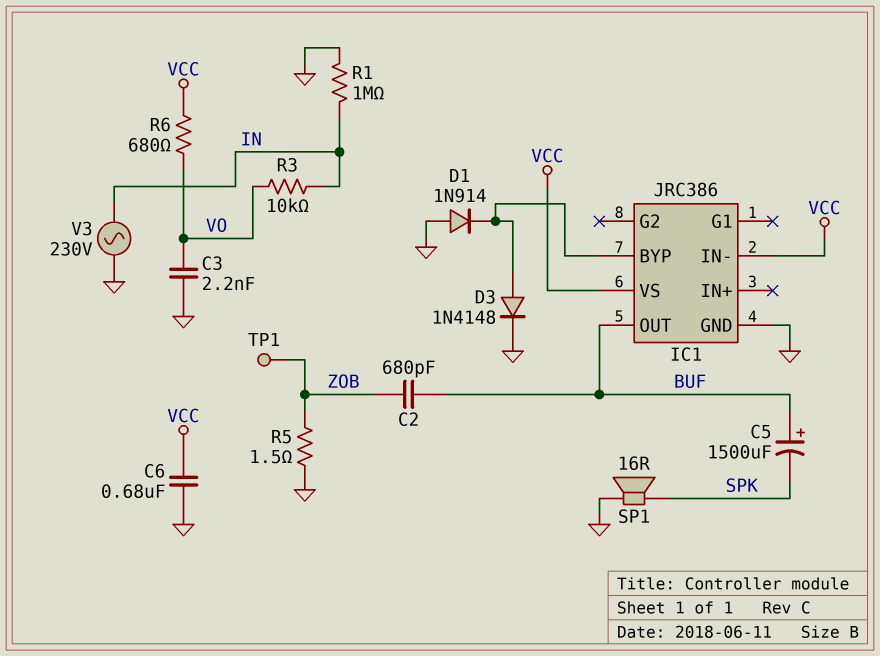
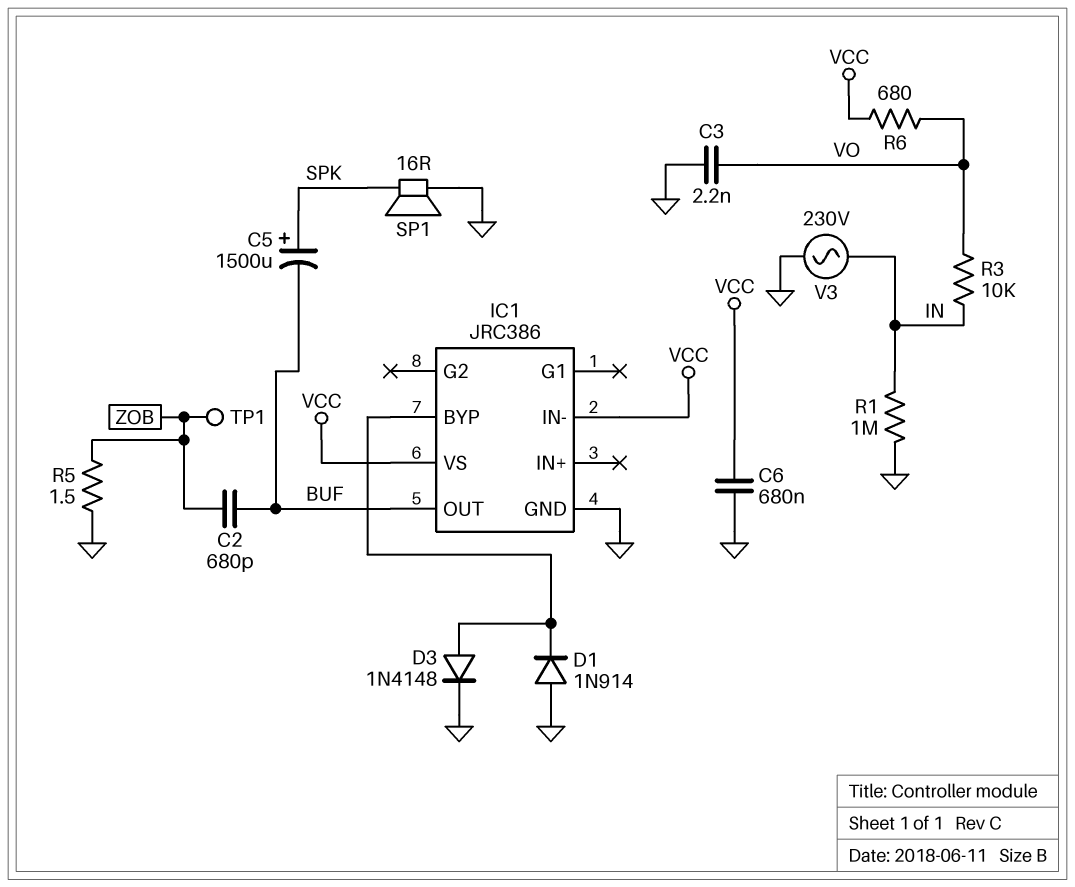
C5: 1500uF (plus BUF, minus SPK) -> 1500uF (plus SPK, minus BUF)

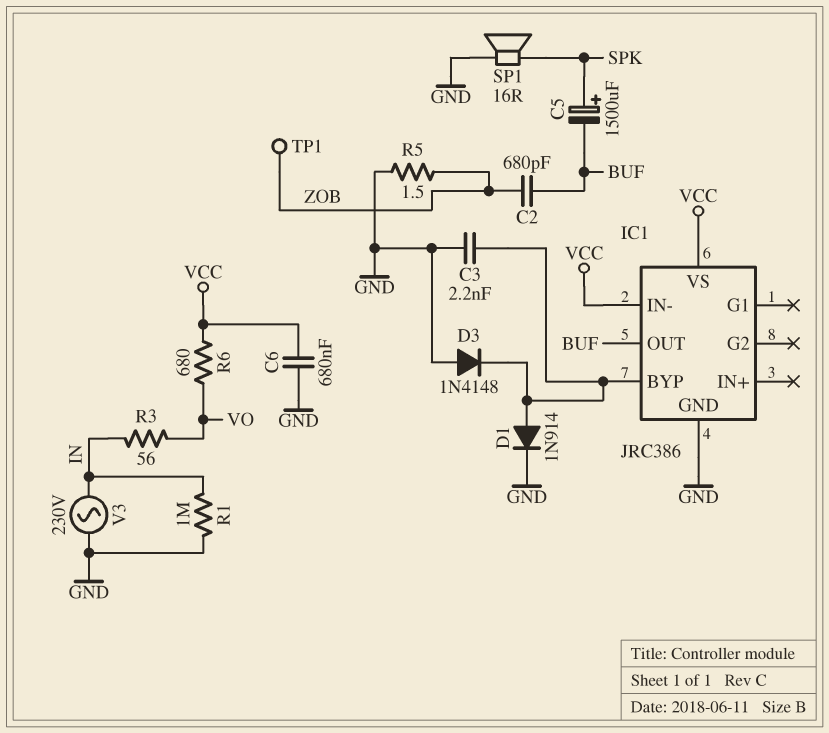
C3: 2.2nF (GND, VO) -> 2.2nF (GND, IC1/BYP)
D1: diode 1N914 (A GND, K IC1/BYP) -> diode 1N914 (A IC1/BYP, K GND)
D3: diode 1N4148 (A IC1/BYP, K GND) -> diode 1N4148 (A GND, K IC1/BYP)
R3: 10k (IN, VO) -> 56 (IN, VO)

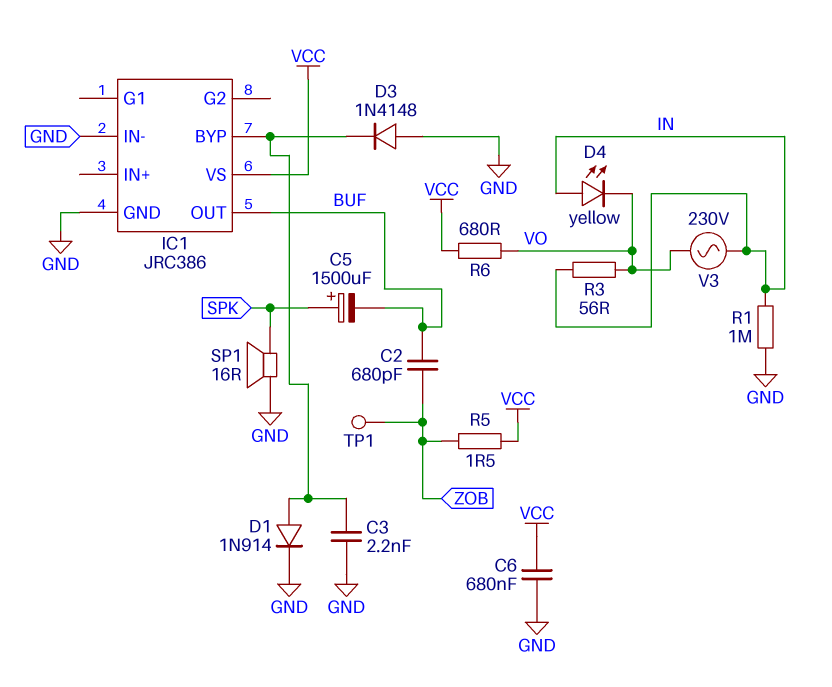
D4: none -> LED yellow (A IN, K VO)
IC1 pin IN-: VCC -> GND
R5: 1.5 (GND, ZOB) -> 1.5 (VCC, ZOB)
V3: AC 230V (GND, IN) -> AC 230V (IN, VO)

